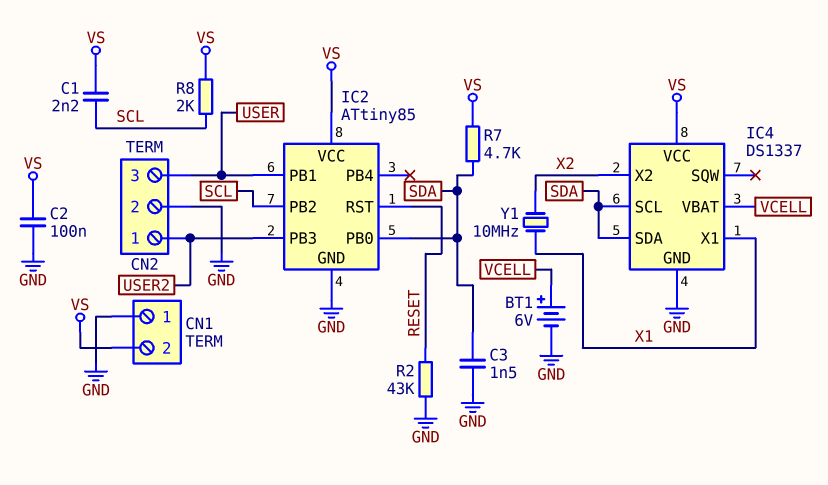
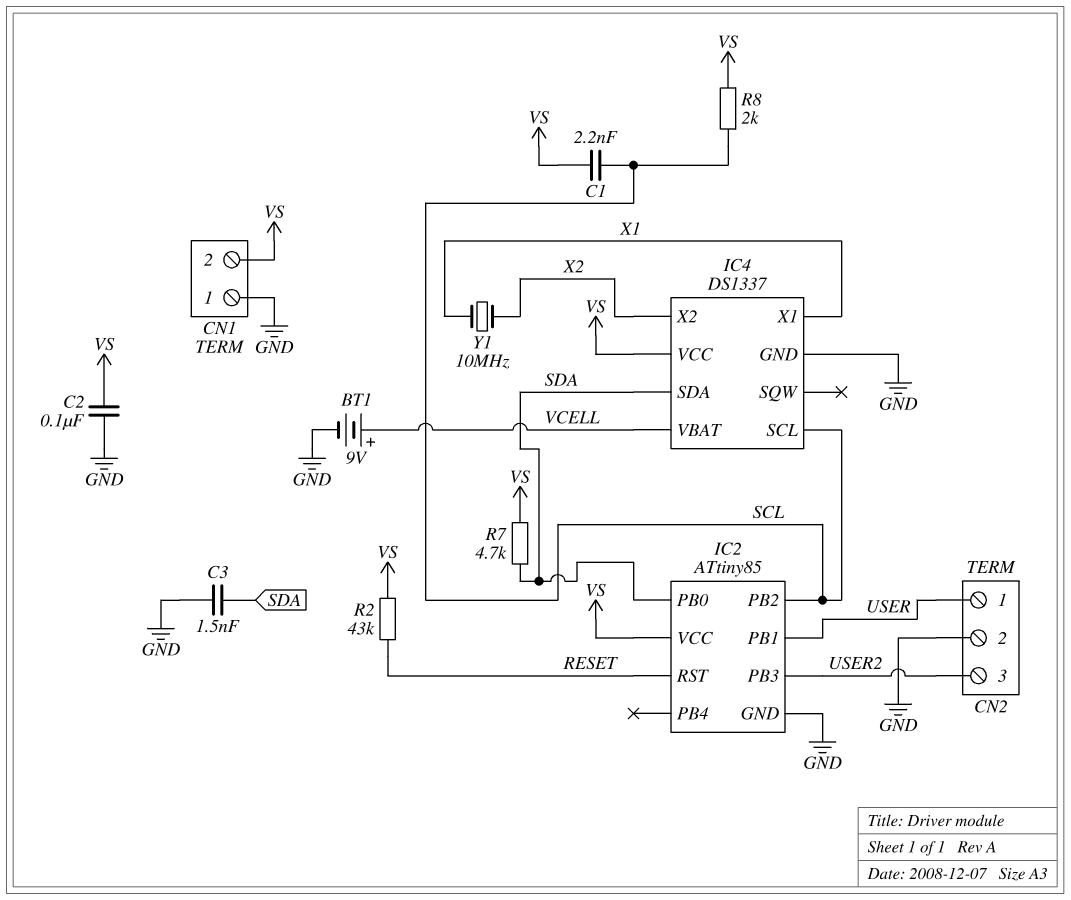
BT1: 6V (plus VCELL, minus GND) -> 9V (plus VCELL, minus GND)
CN2 pin 1: USER2 -> USER
CN2 pin 3: USER -> USER2
IC4 pin SCL: SDA -> SCL
R2: 43k (GND, RESET) -> 43k (RESET, VS)

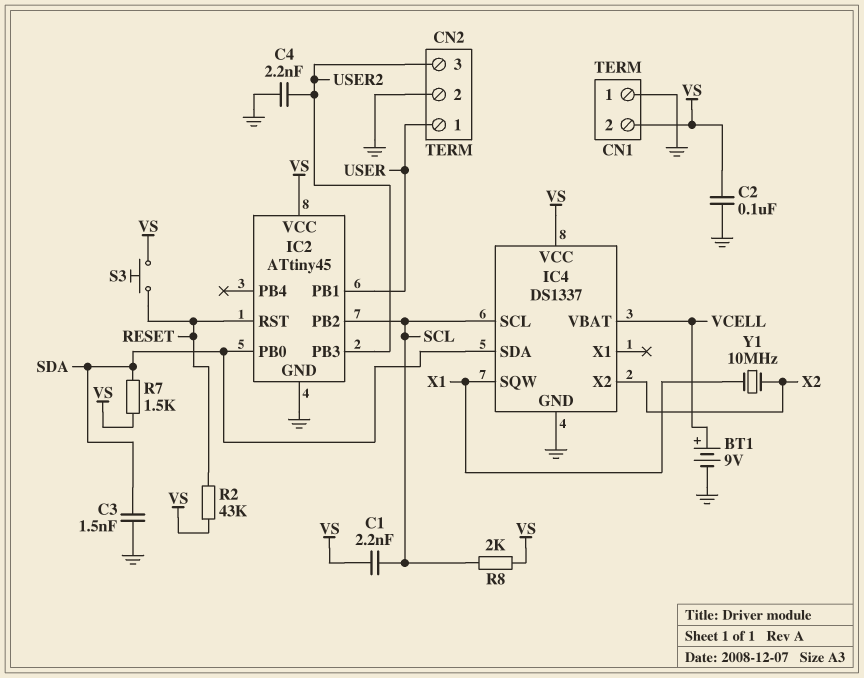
C4: none -> 2.2nF (GND, USER2)
IC2: ATtiny85 -> ATtiny45
IC4 pin SQW: none -> X1
IC4 pin X1: X1 -> none
R7: 4.7k (SDA, VS) -> 1.5k (SDA, VS)
S3: none -> button (RESET, VS)

